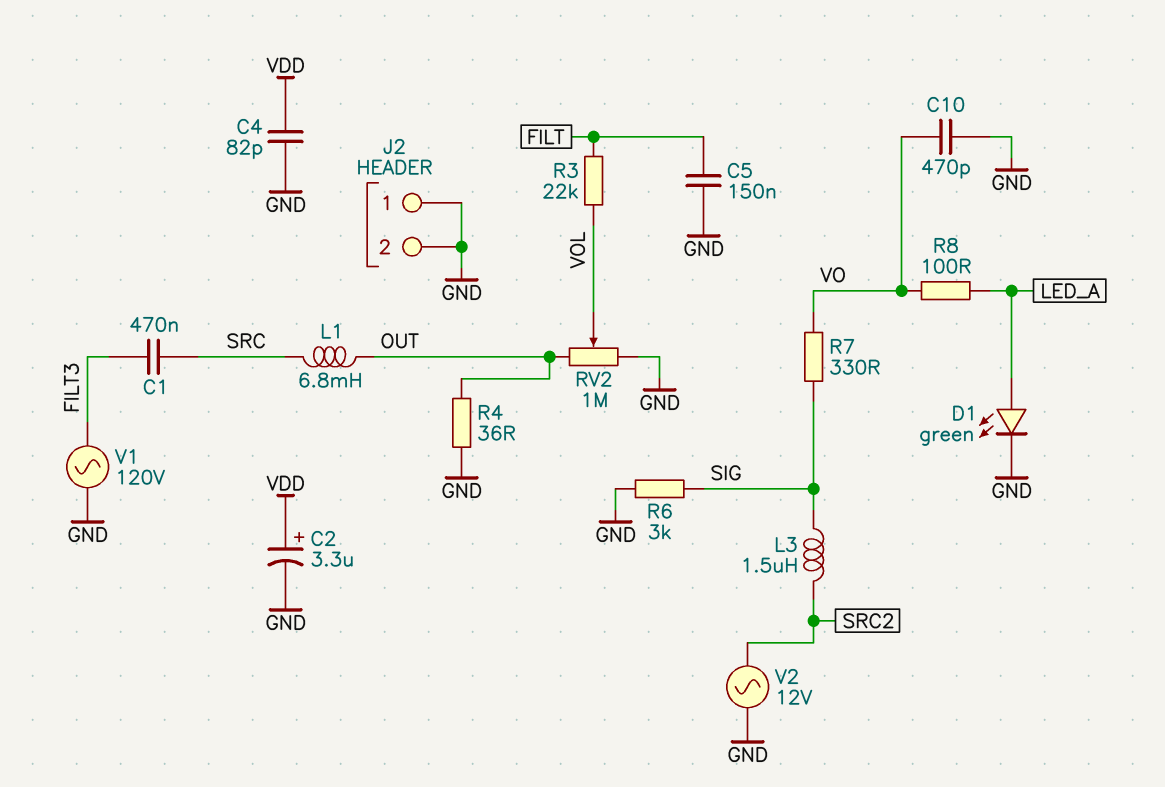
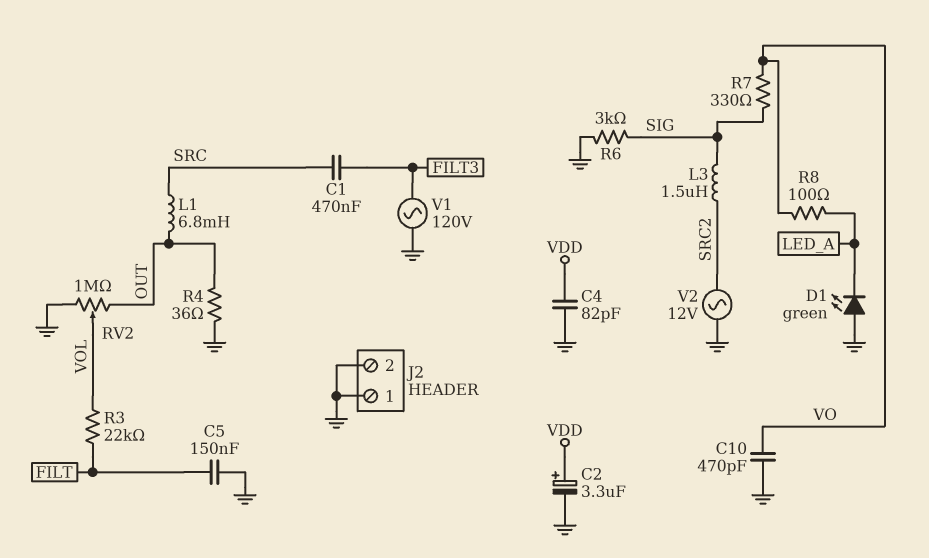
D1: LED green (A LED_A, K GND) -> LED green (A GND, K LED_A)

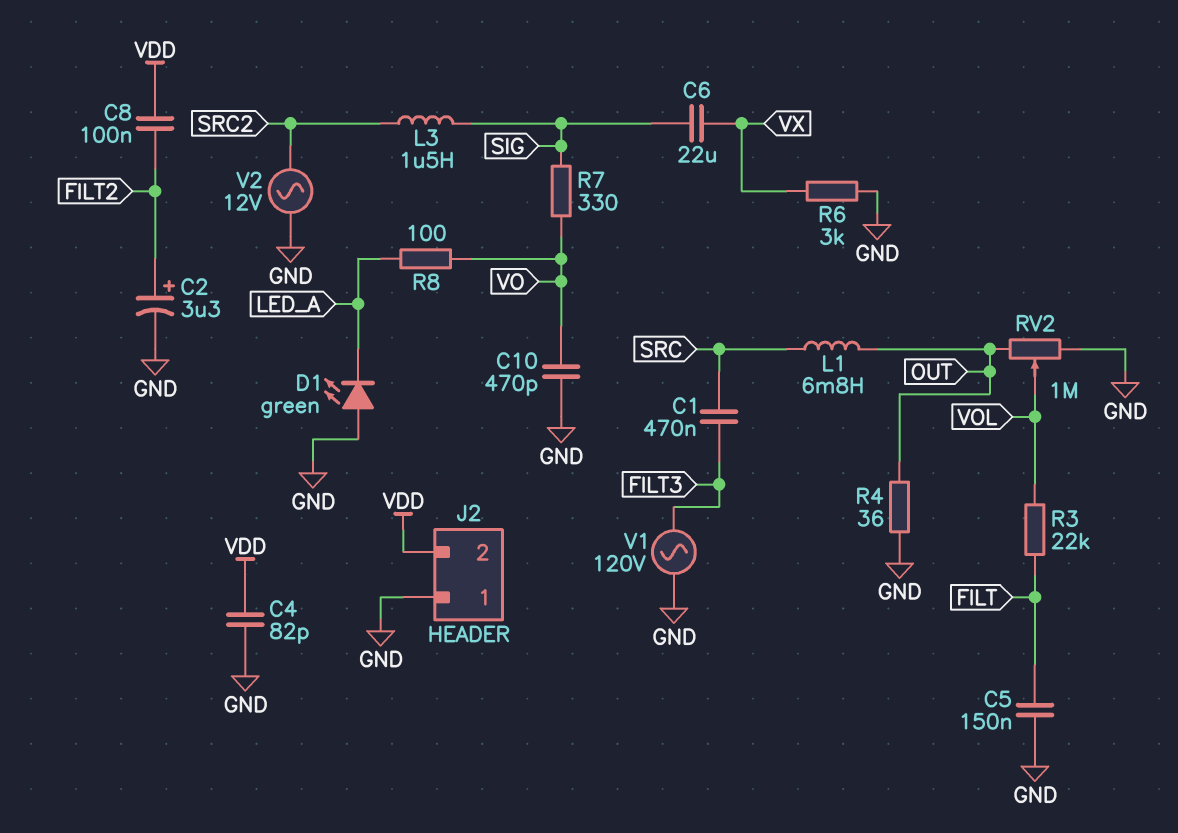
C2: 3.3uF (plus VDD, minus GND) -> 3.3uF (plus FILT2, minus GND)
C6: none -> 22uF (SIG, VX)
C8: none -> 100nF (FILT2, VDD)
J2 pin 2: GND -> VDD
R6: 3k (GND, SIG) -> 3k (GND, VX)

